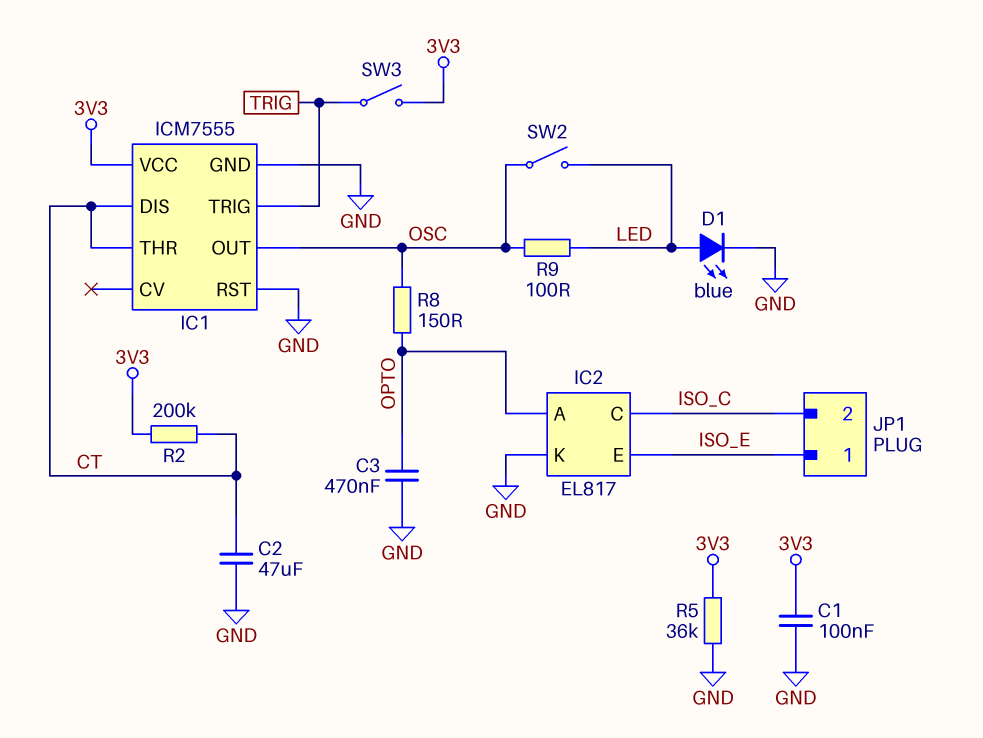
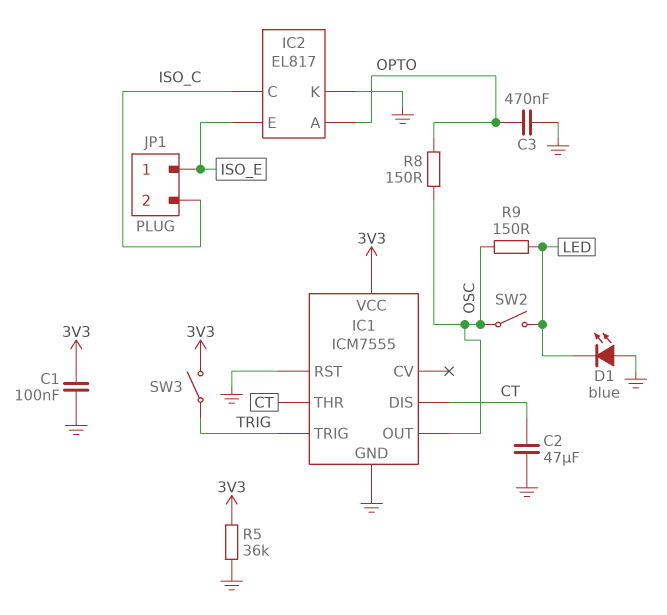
D1: LED blue (A LED, K GND) -> LED blue (A GND, K LED)
R2: 200k (3V3, CT) -> none
R9: 100 (LED, OSC) -> 150 (LED, OSC)

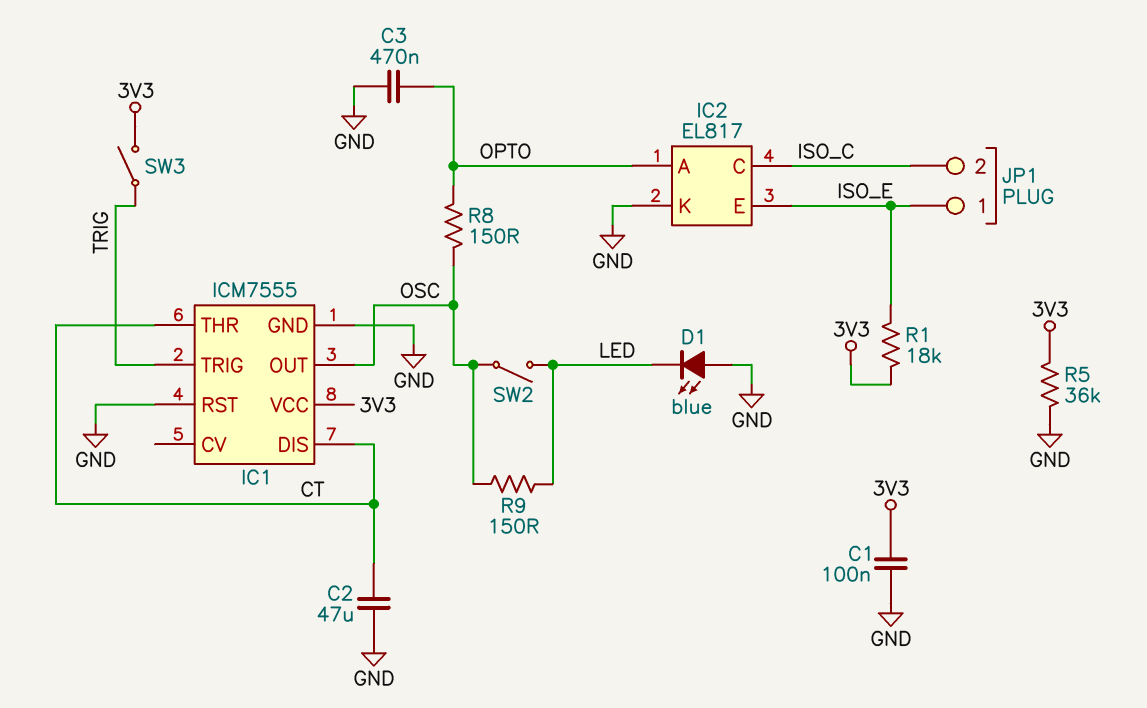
R1: none -> 18k (3V3, ISO_E)

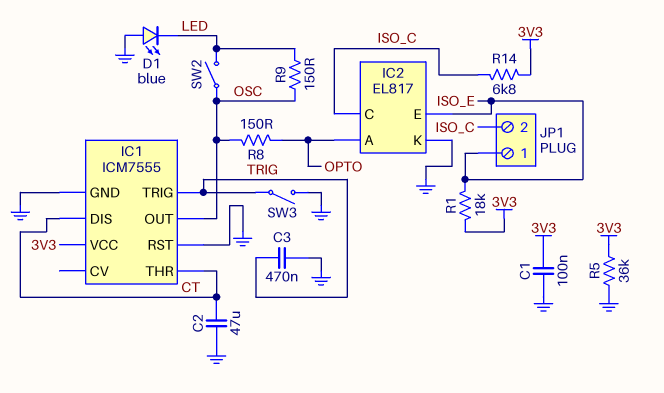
C3: 470nF (GND, OPTO) -> 470nF (GND, TRIG)
R14: none -> 6.8k (3V3, ISO_C)
SW3: switch (3V3, TRIG) -> switch (GND, TRIG)

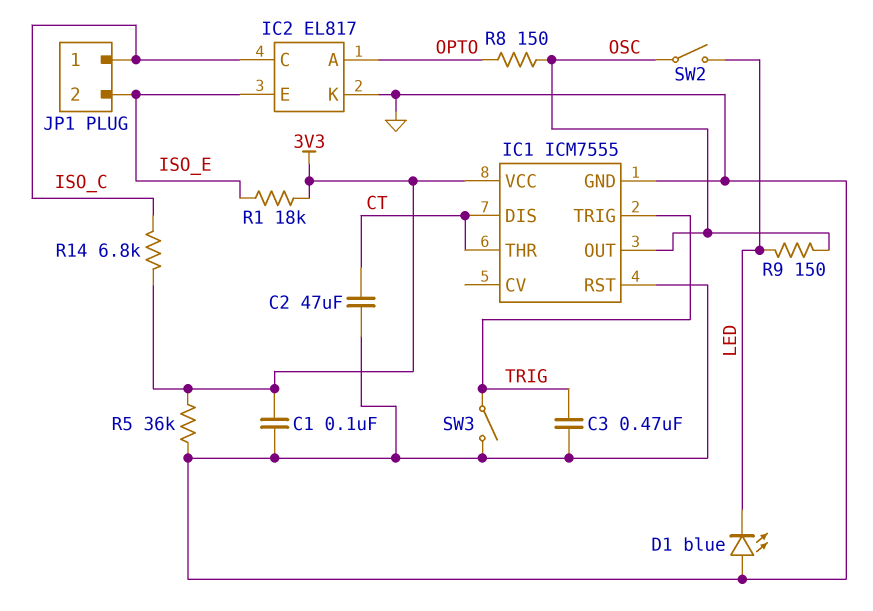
JP1 pin 1: ISO_E -> ISO_C
JP1 pin 2: ISO_C -> ISO_E

